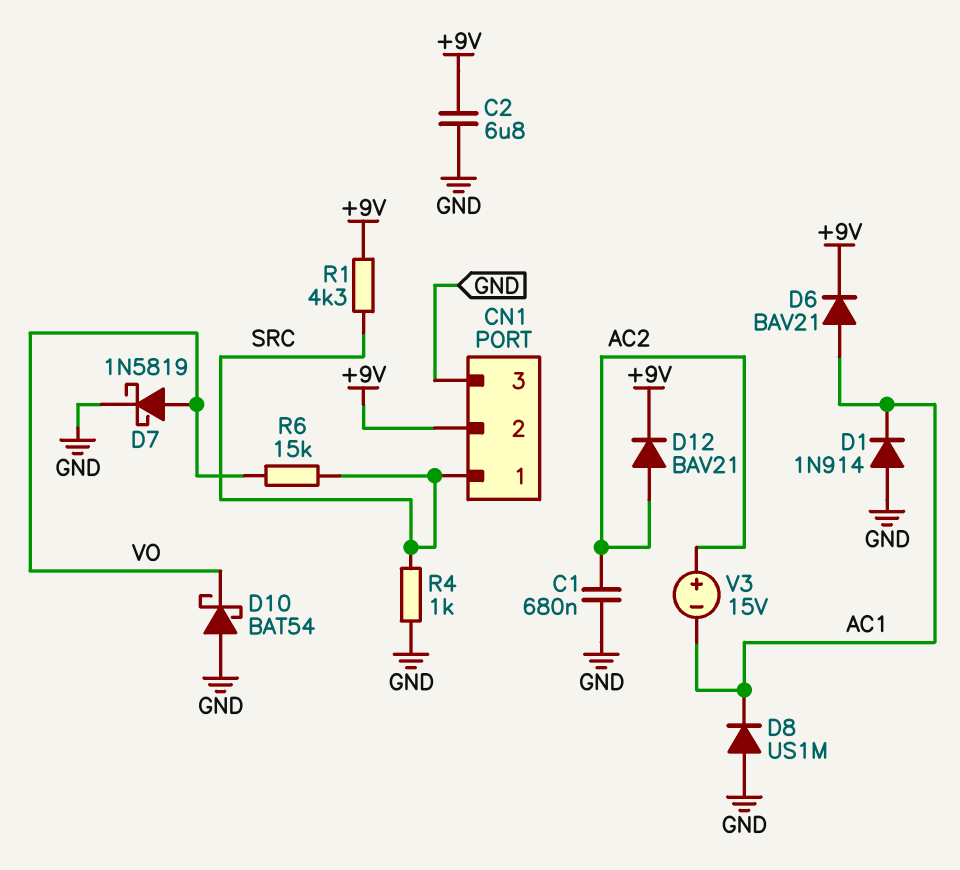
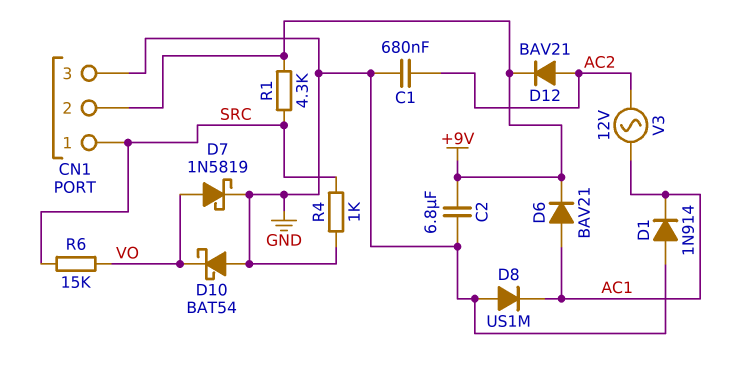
V3: 15V (plus AC2, minus AC1) -> AC 12V (AC1, AC2)

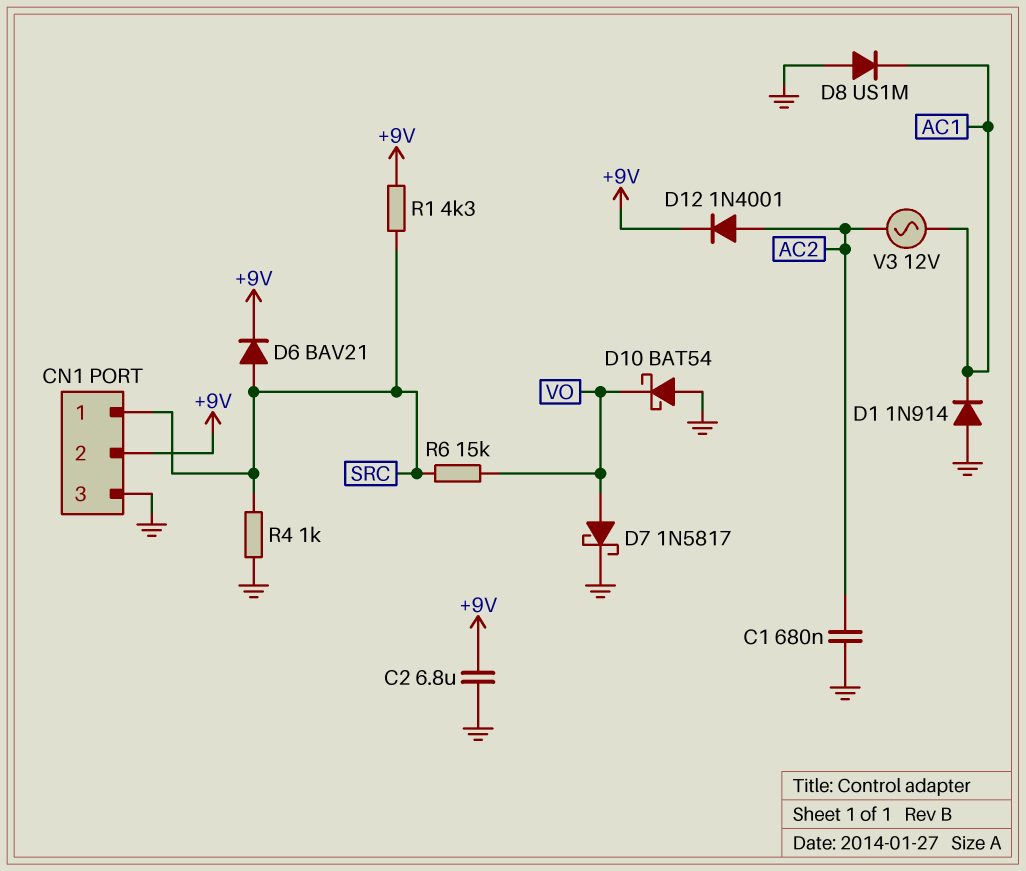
D6: diode BAV21 (A AC1, K +9V) -> diode BAV21 (A SRC, K +9V)
D7: schottky 1N5819 (A VO, K GND) -> schottky 1N5817 (A VO, K GND)
D12: diode BAV21 (A AC2, K +9V) -> diode 1N4001 (A AC2, K +9V)

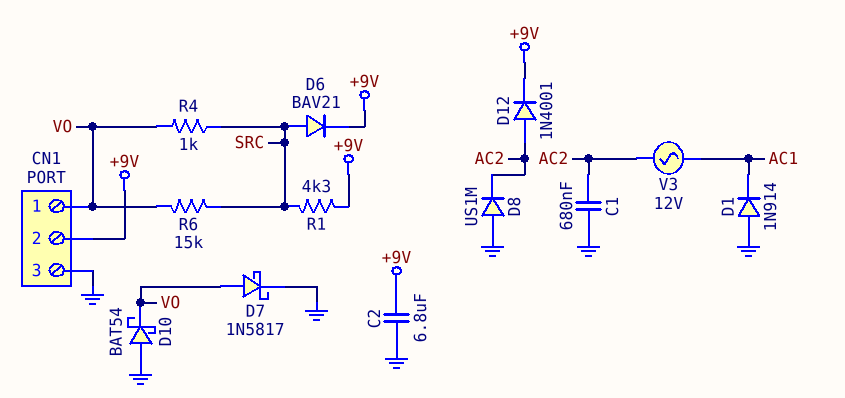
CN1 pin 1: SRC -> VO
D8: diode US1M (A GND, K AC1) -> diode US1M (A GND, K AC2)
R4: 1k (GND, SRC) -> 1k (SRC, VO)

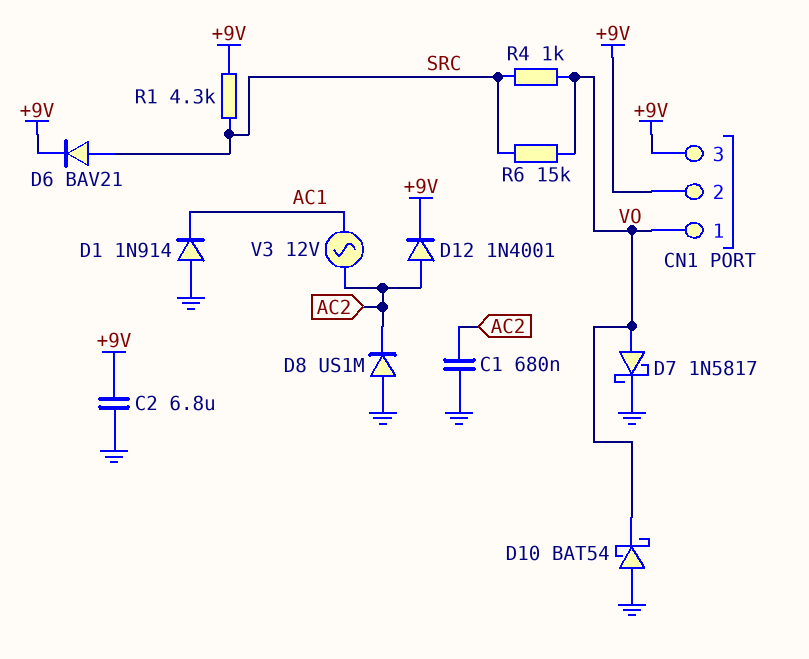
CN1 pin 3: GND -> +9V

